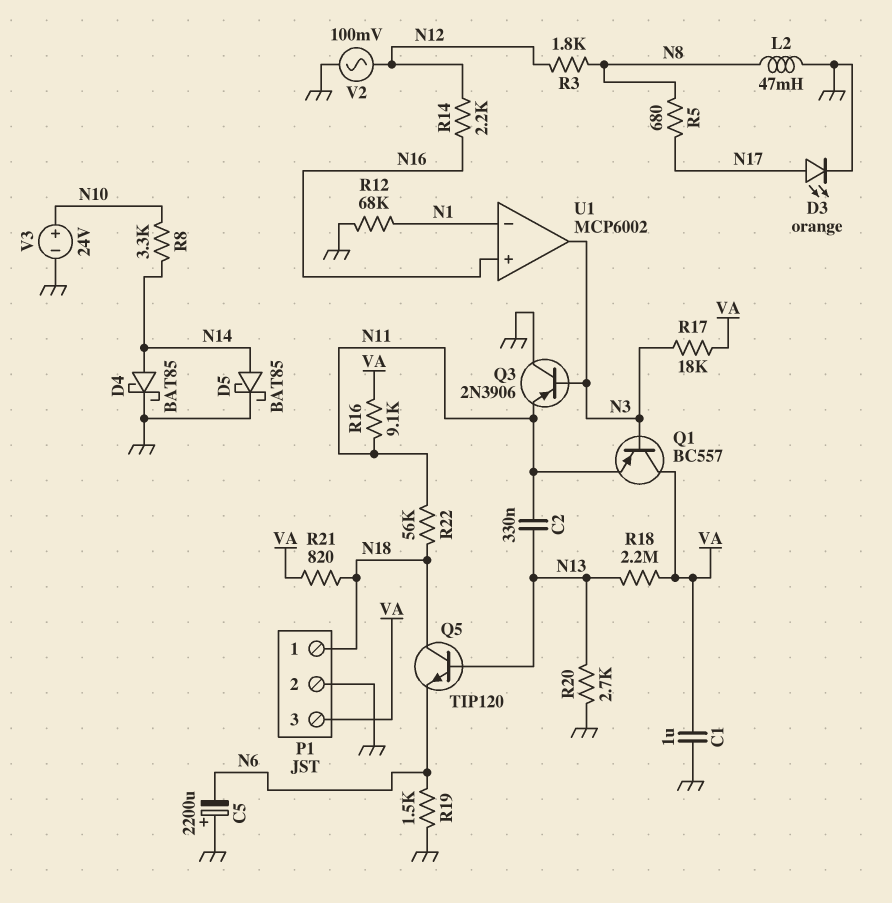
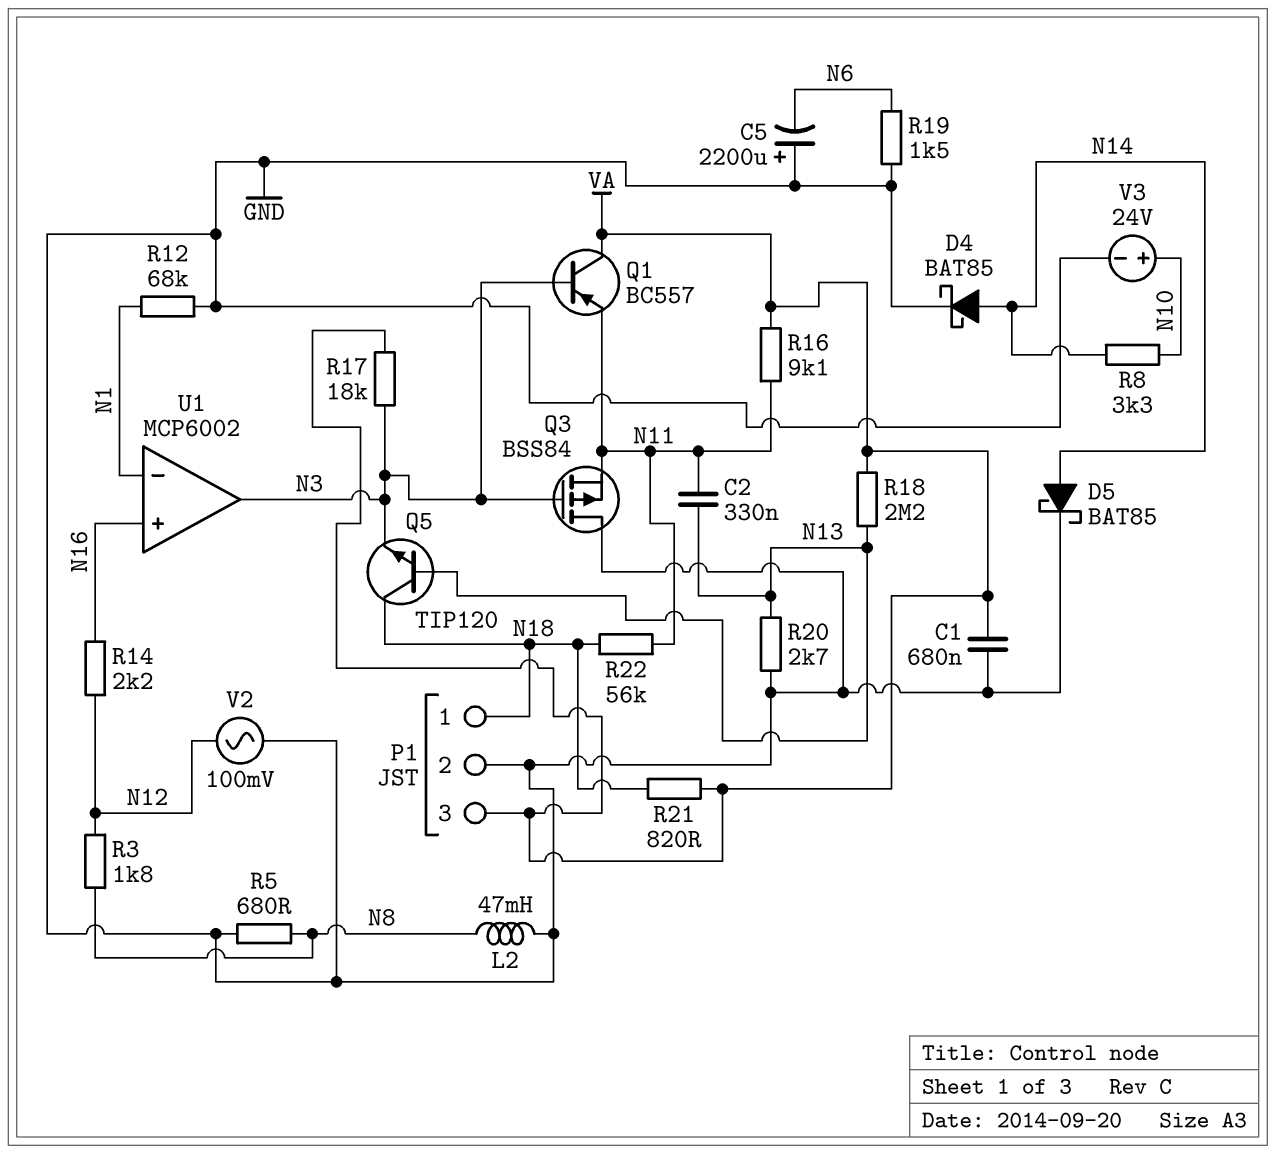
C1: 1uF (GND, VA) -> 680nF (GND, VA)
D3: LED orange (A N17, K GND) -> none
Q3: PNP 2N3906 (B N3, C GND, E N11) -> PMOS BSS84 (G N3, D GND, S N11)
Q5: NPN TIP120 (B N13, C N18, E N6) -> NPN TIP120 (B N13, C N18, E N3)
R5: 680 (N8, N17) -> 680 (GND, N8)

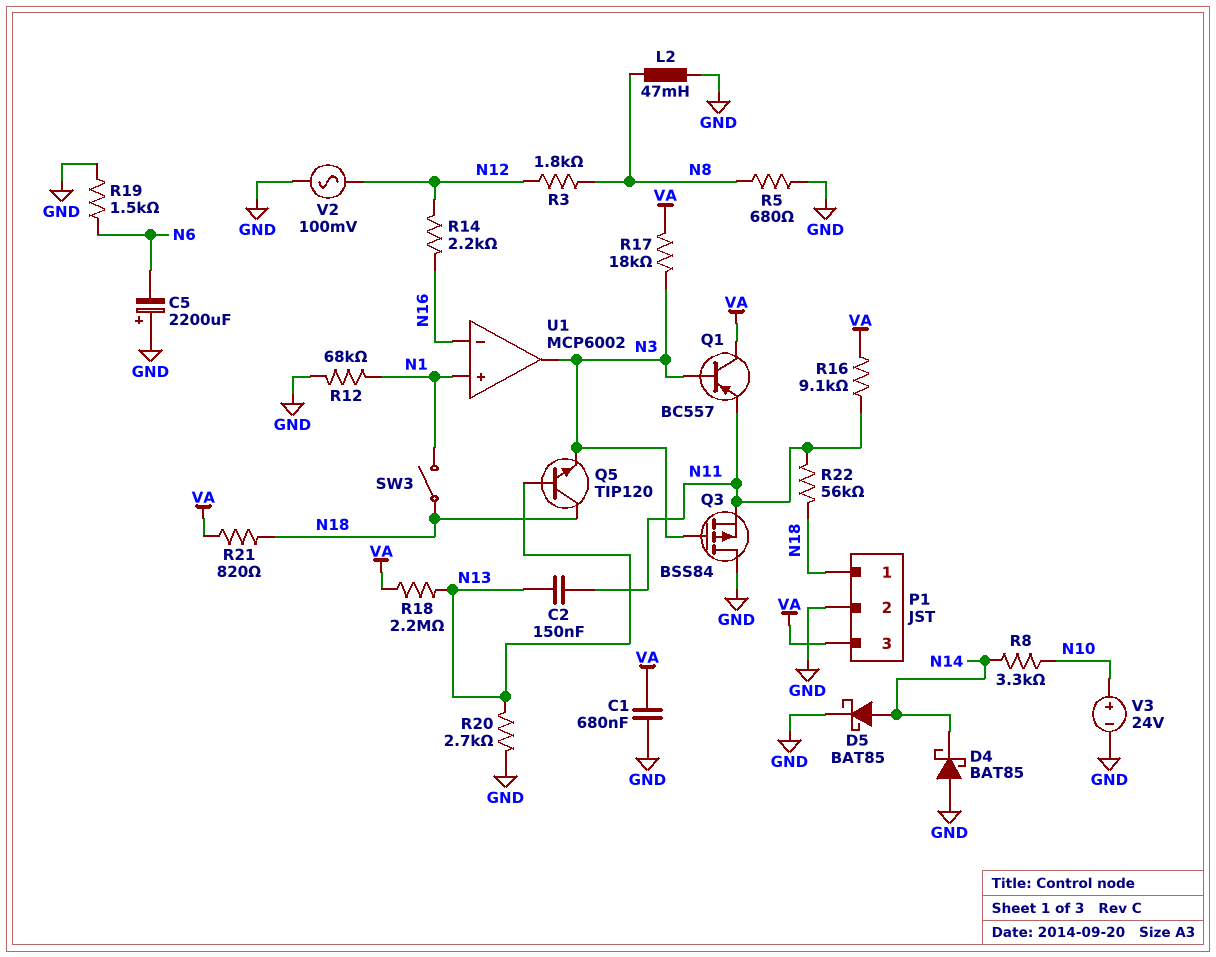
C2: 330nF (N11, N13) -> 150nF (N11, N13)
D4: schottky BAT85 (A N14, K GND) -> schottky BAT85 (A GND, K N14)
SW3: none -> switch (N1, N18)
U1 pin in+: N16 -> N1
U1 pin in-: N1 -> N16

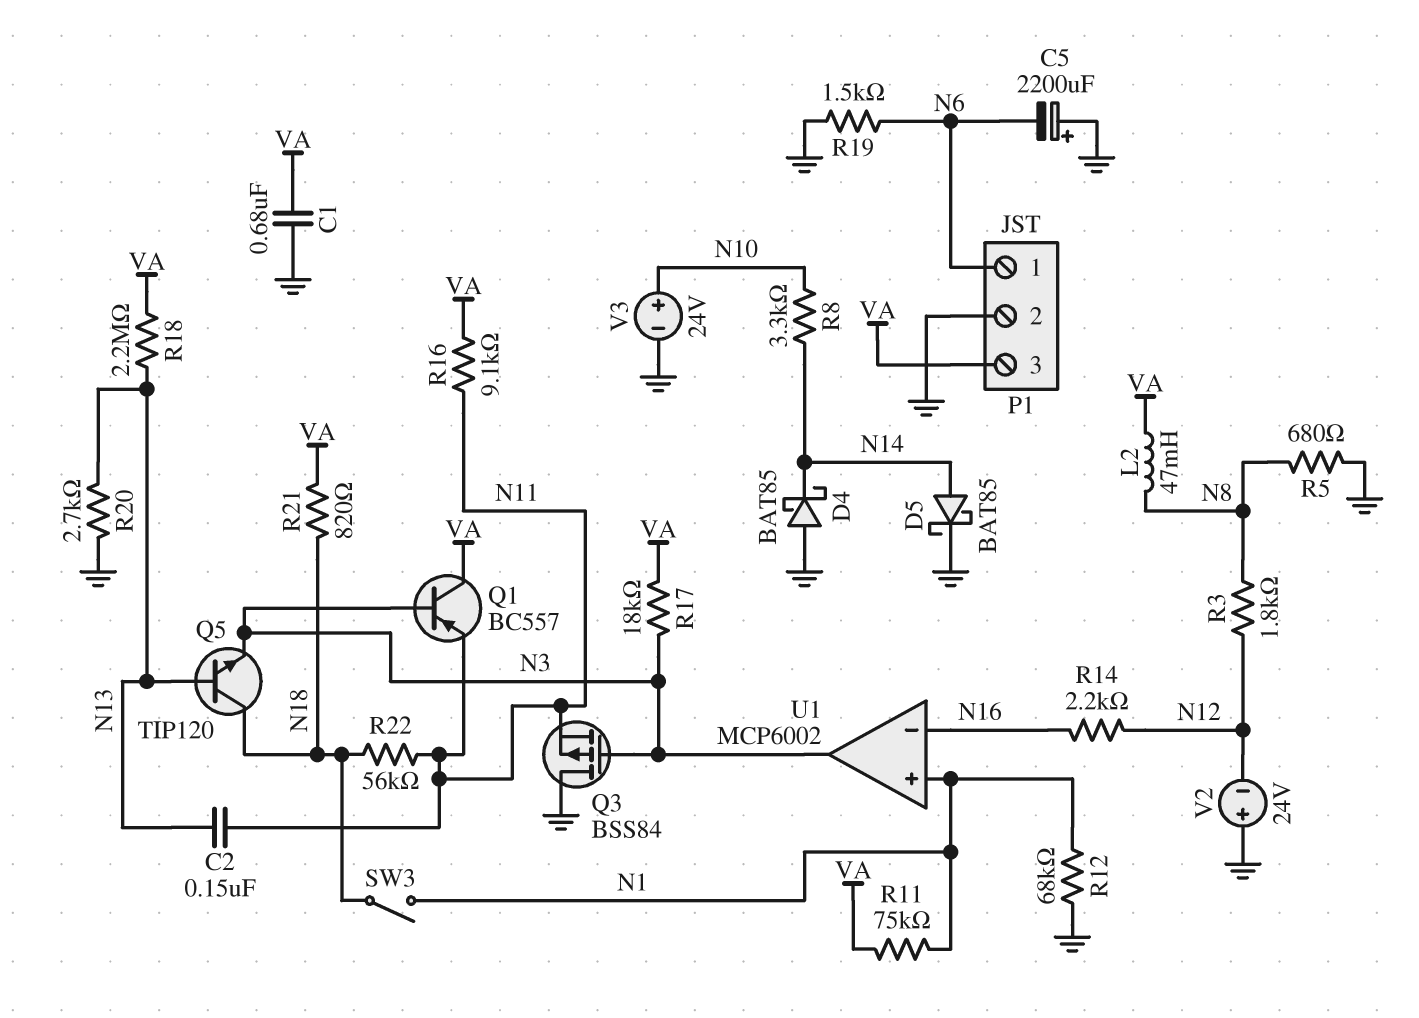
L2: 47mH (GND, N8) -> 47mH (N8, VA)
P1 pin 1: N18 -> N6
R11: none -> 75k (N1, VA)
V2: AC 100mV (GND, N12) -> 24V (plus GND, minus N12)

